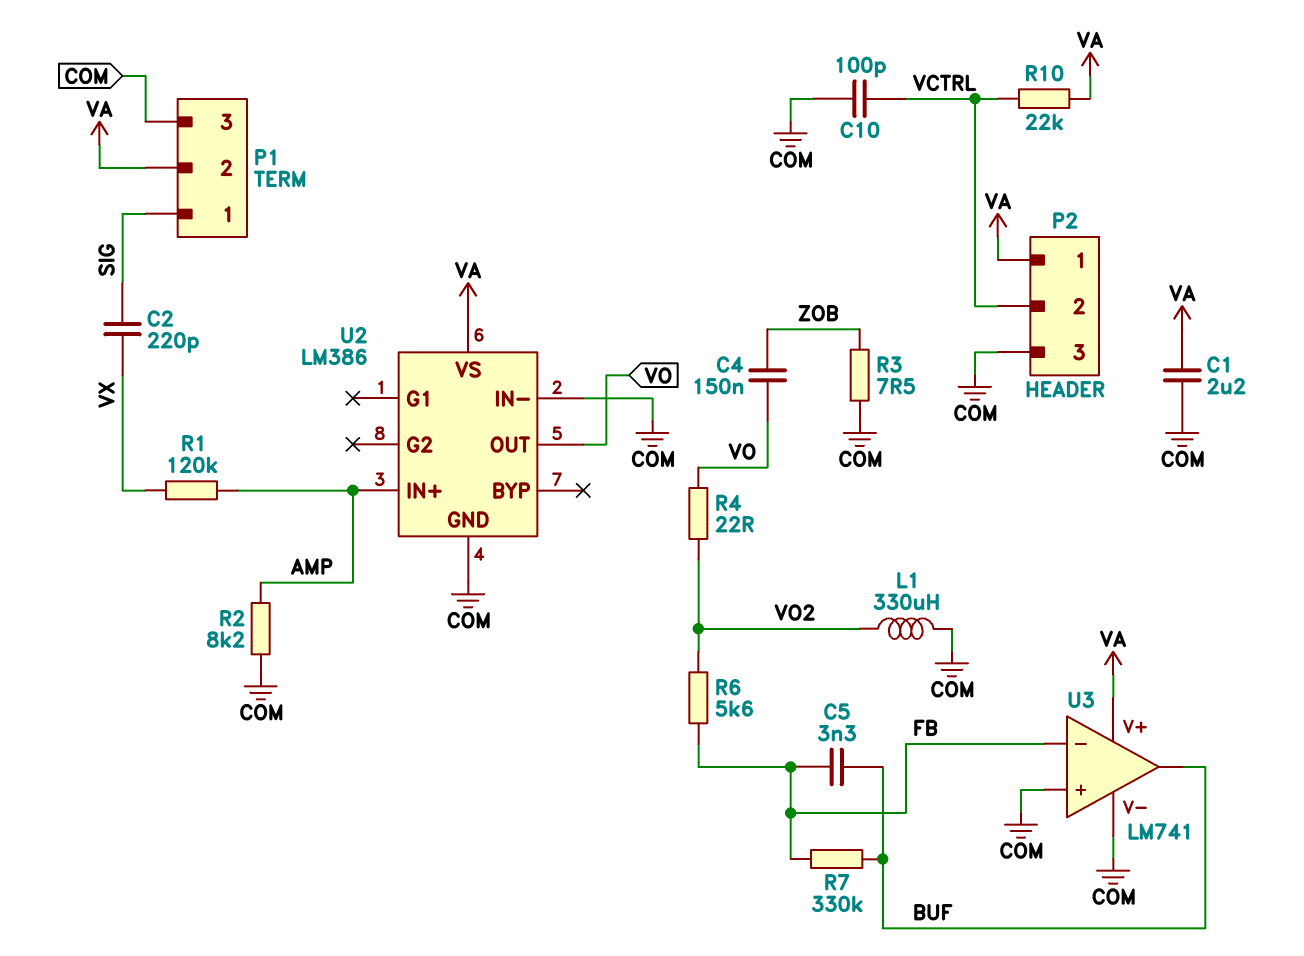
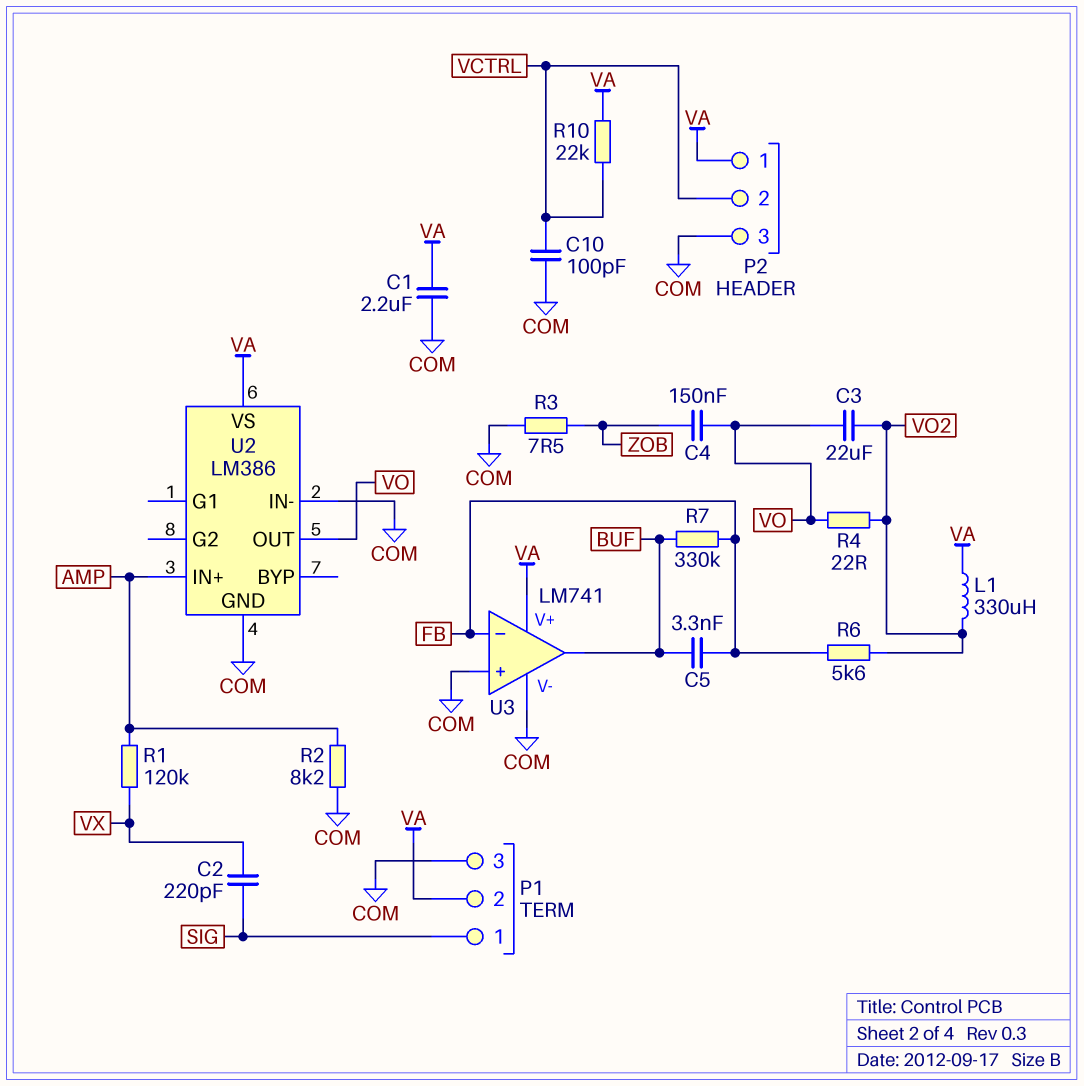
C3: none -> 22uF (VO, VO2)
L1: 330uH (COM, VO2) -> 330uH (VA, VO2)

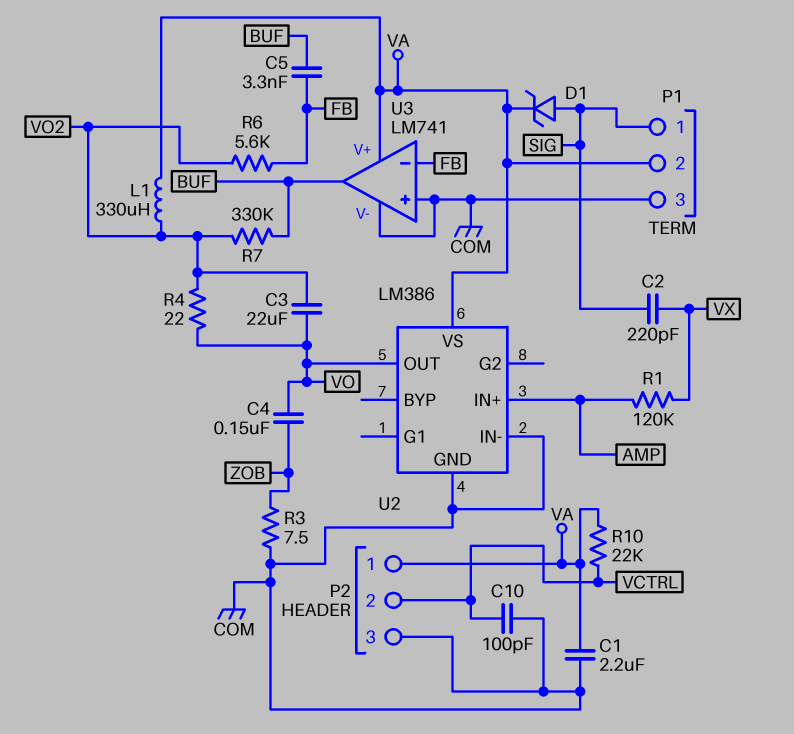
D1: none -> zener (A SIG, K VA)
R2: 8.2k (AMP, COM) -> none
R7: 330k (BUF, FB) -> 330k (BUF, VO2)

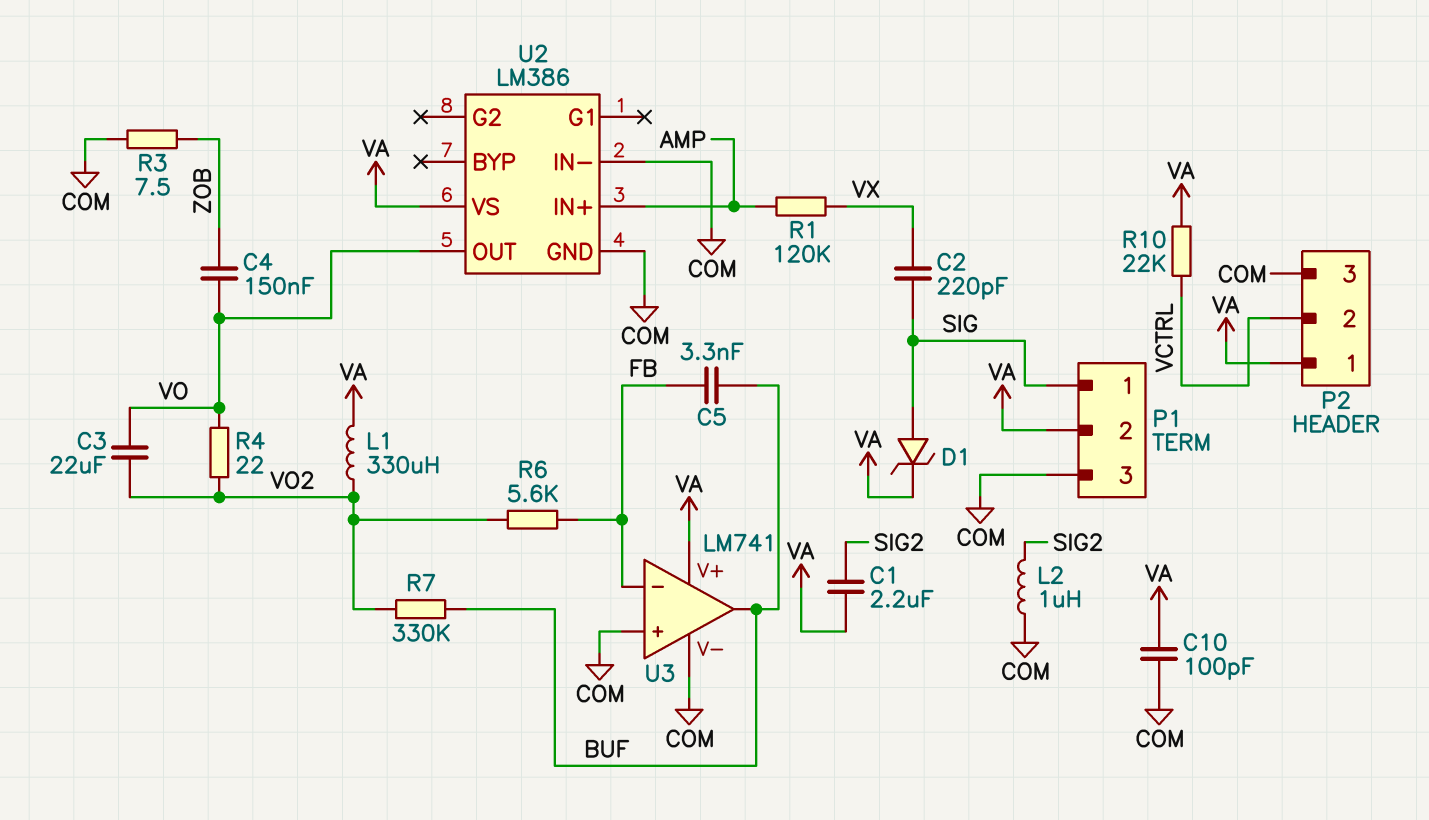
C1: 2.2uF (COM, VA) -> 2.2uF (SIG2, VA)
C10: 100pF (COM, VCTRL) -> 100pF (COM, VA)
L2: none -> 1uH (COM, SIG2)

